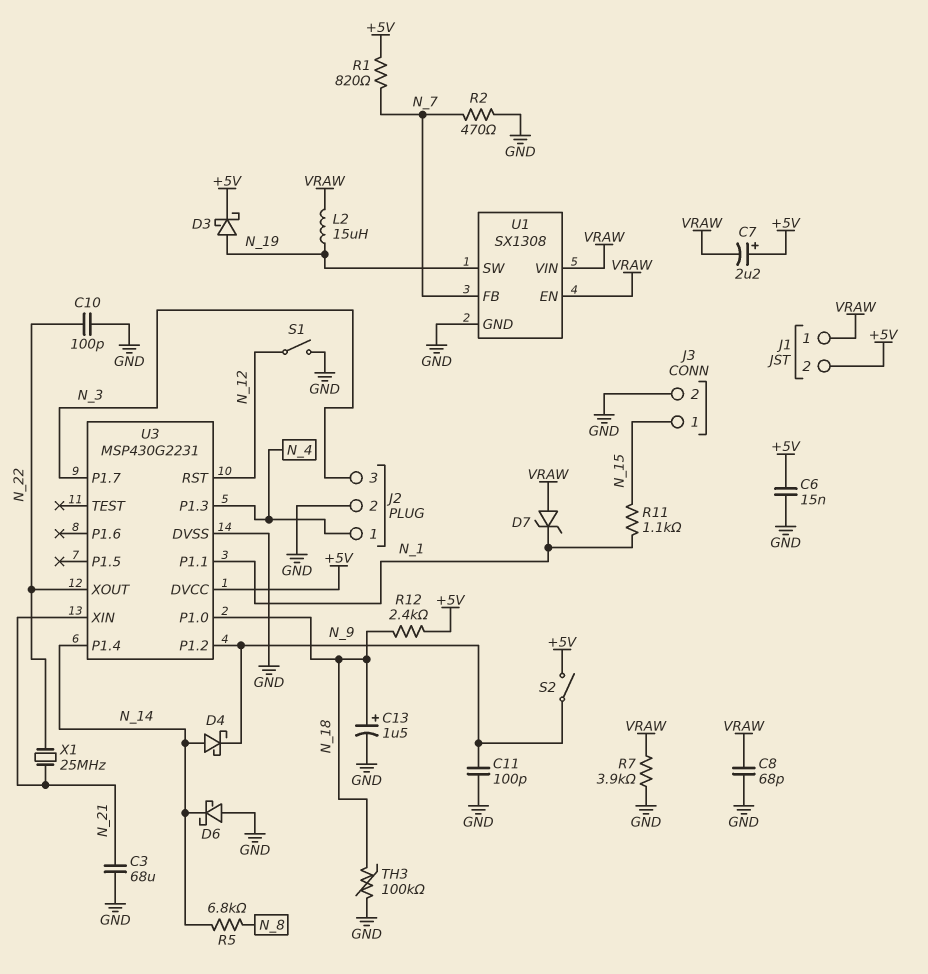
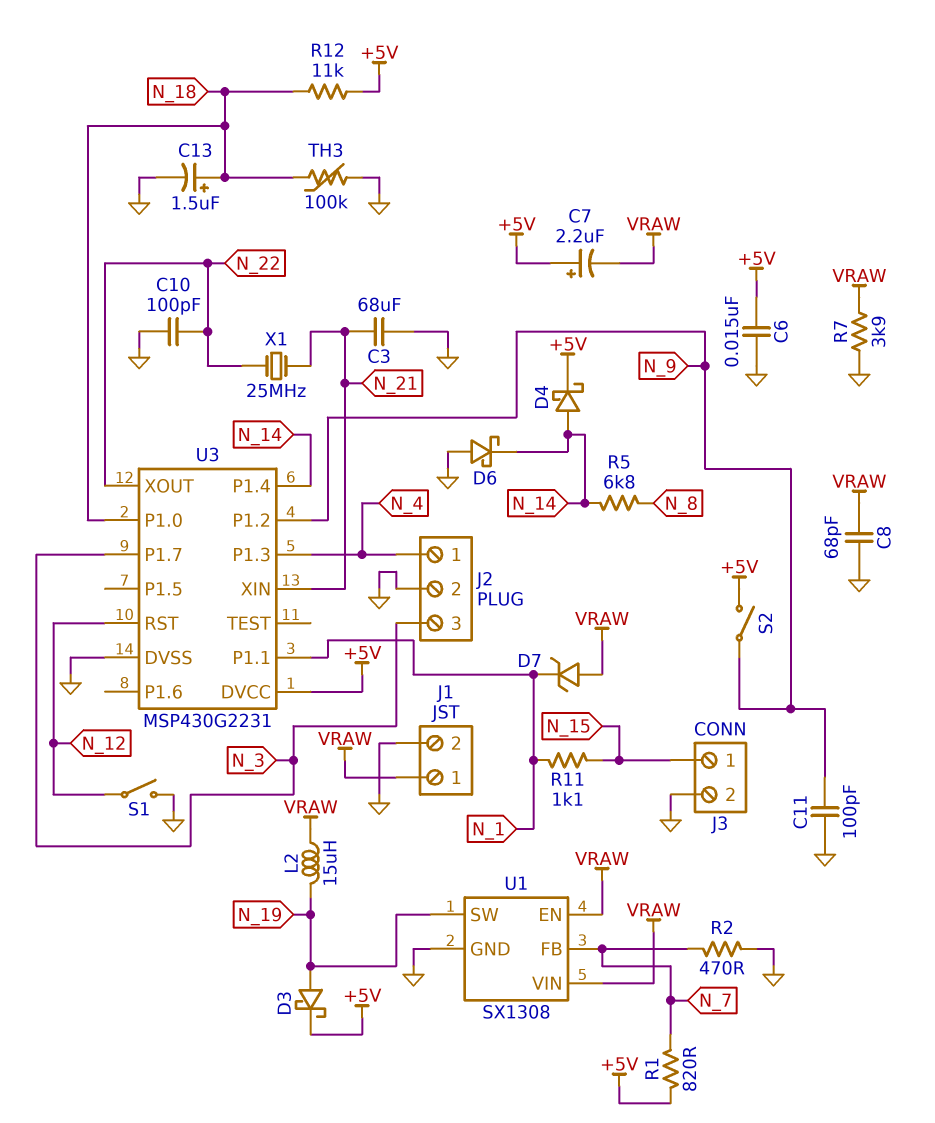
D4: schottky (A N_14, K N_9) -> schottky (A N_14, K +5V)
J1 pin 2: +5V -> GND
R12: 2.4k (+5V, N_18) -> 11k (+5V, N_18)

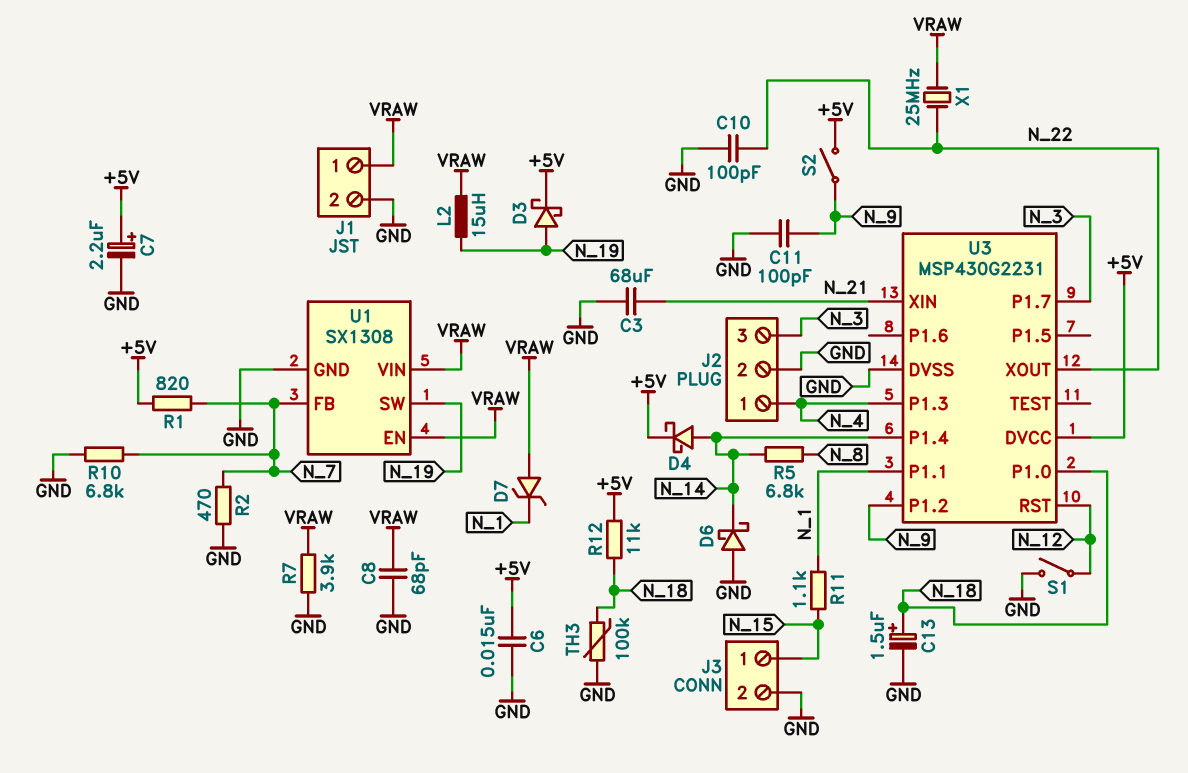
C7: 2.2uF (plus +5V, minus VRAW) -> 2.2uF (plus +5V, minus GND)
R10: none -> 6.8k (GND, N_7)
X1: 25MHz (N_21, N_22) -> 25MHz (N_22, VRAW)

